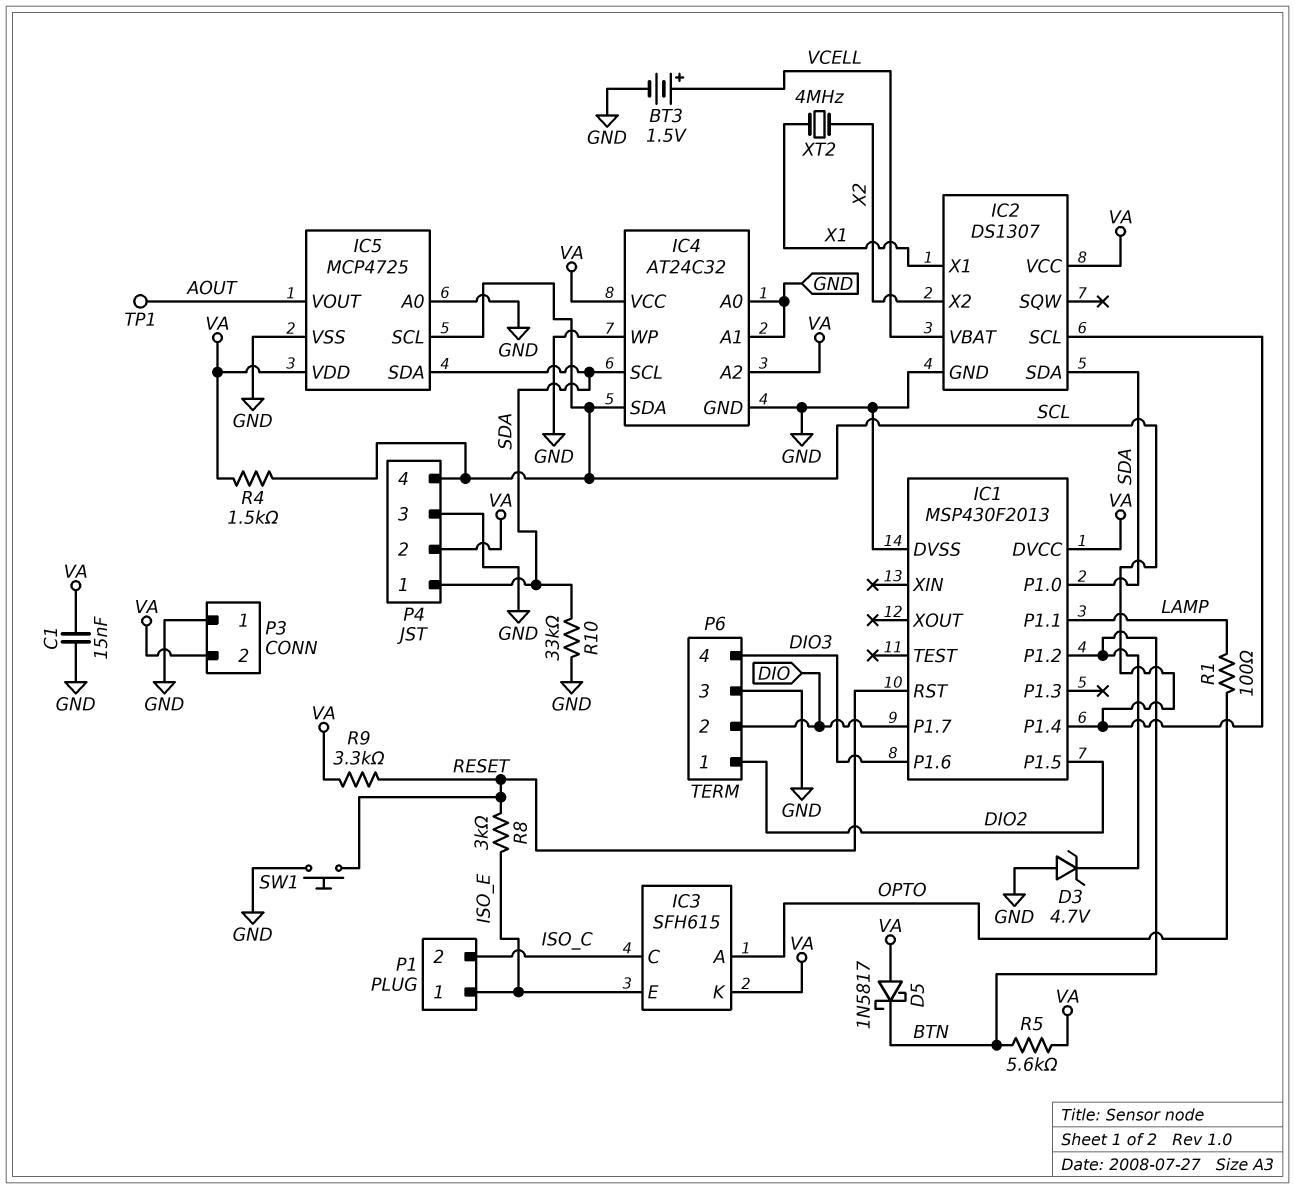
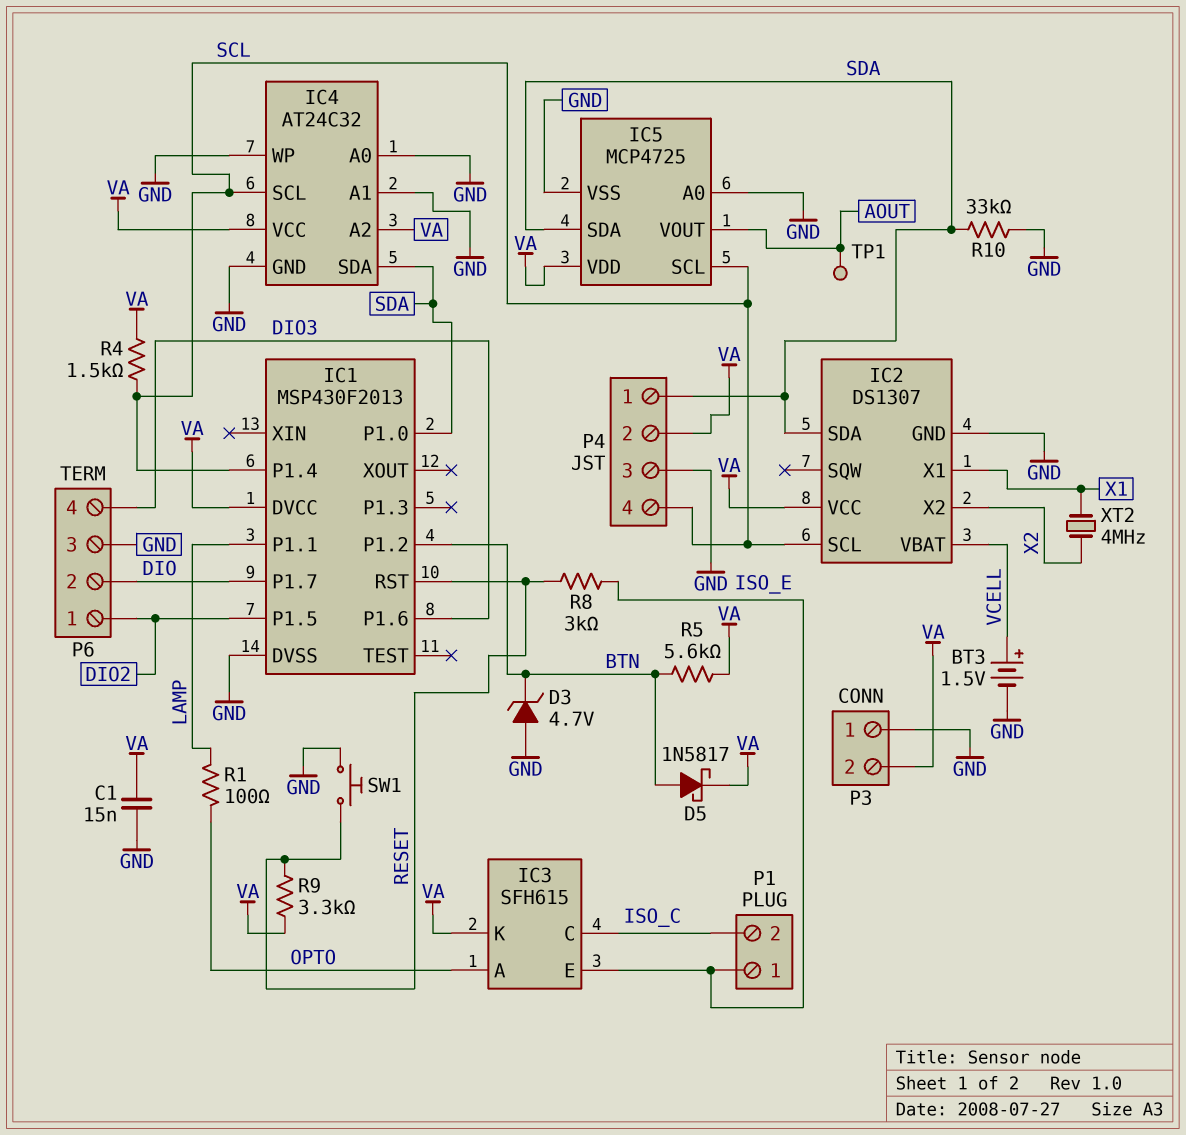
D5: schottky 1N5817 (A VA, K BTN) -> schottky 1N5817 (A BTN, K VA)
IC4 pin SCL: SDA -> SCL
IC4 pin SDA: SCL -> SDA

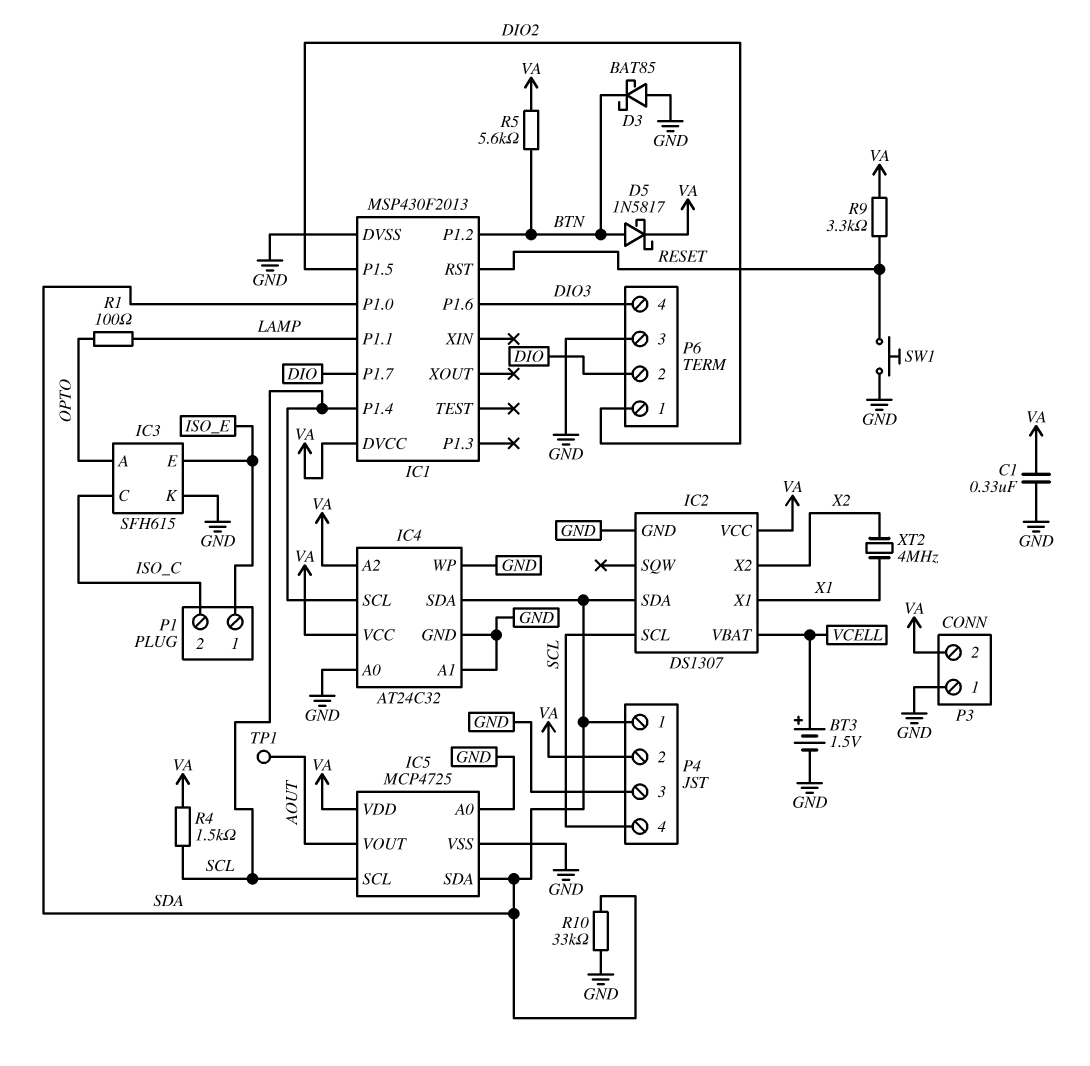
C1: 15nF (GND, VA) -> 330nF (GND, VA)
D3: zener 4.7V (A GND, K BTN) -> schottky BAT85 (A GND, K BTN)
IC3 pin K: VA -> GND
R8: 3k (ISO_E, RESET) -> none

